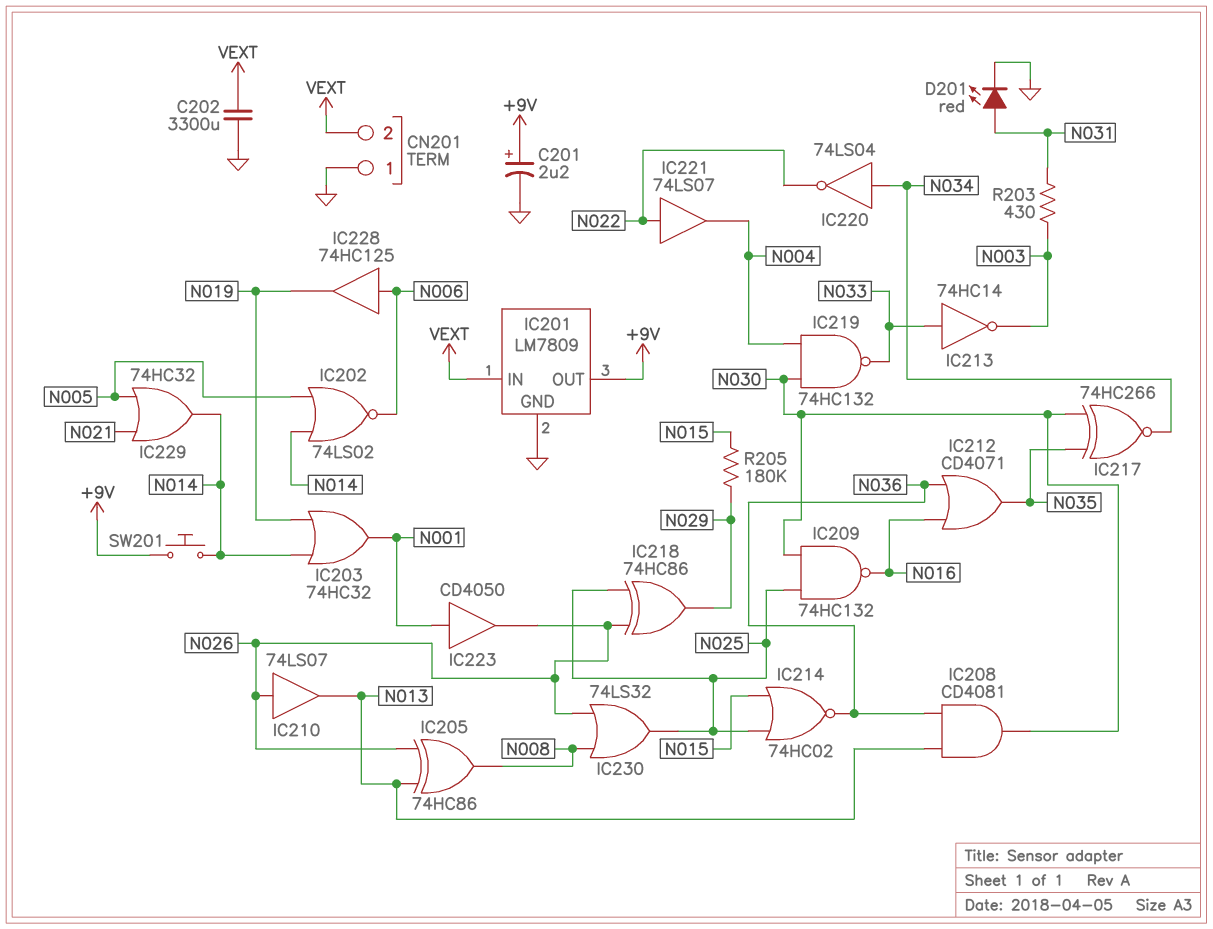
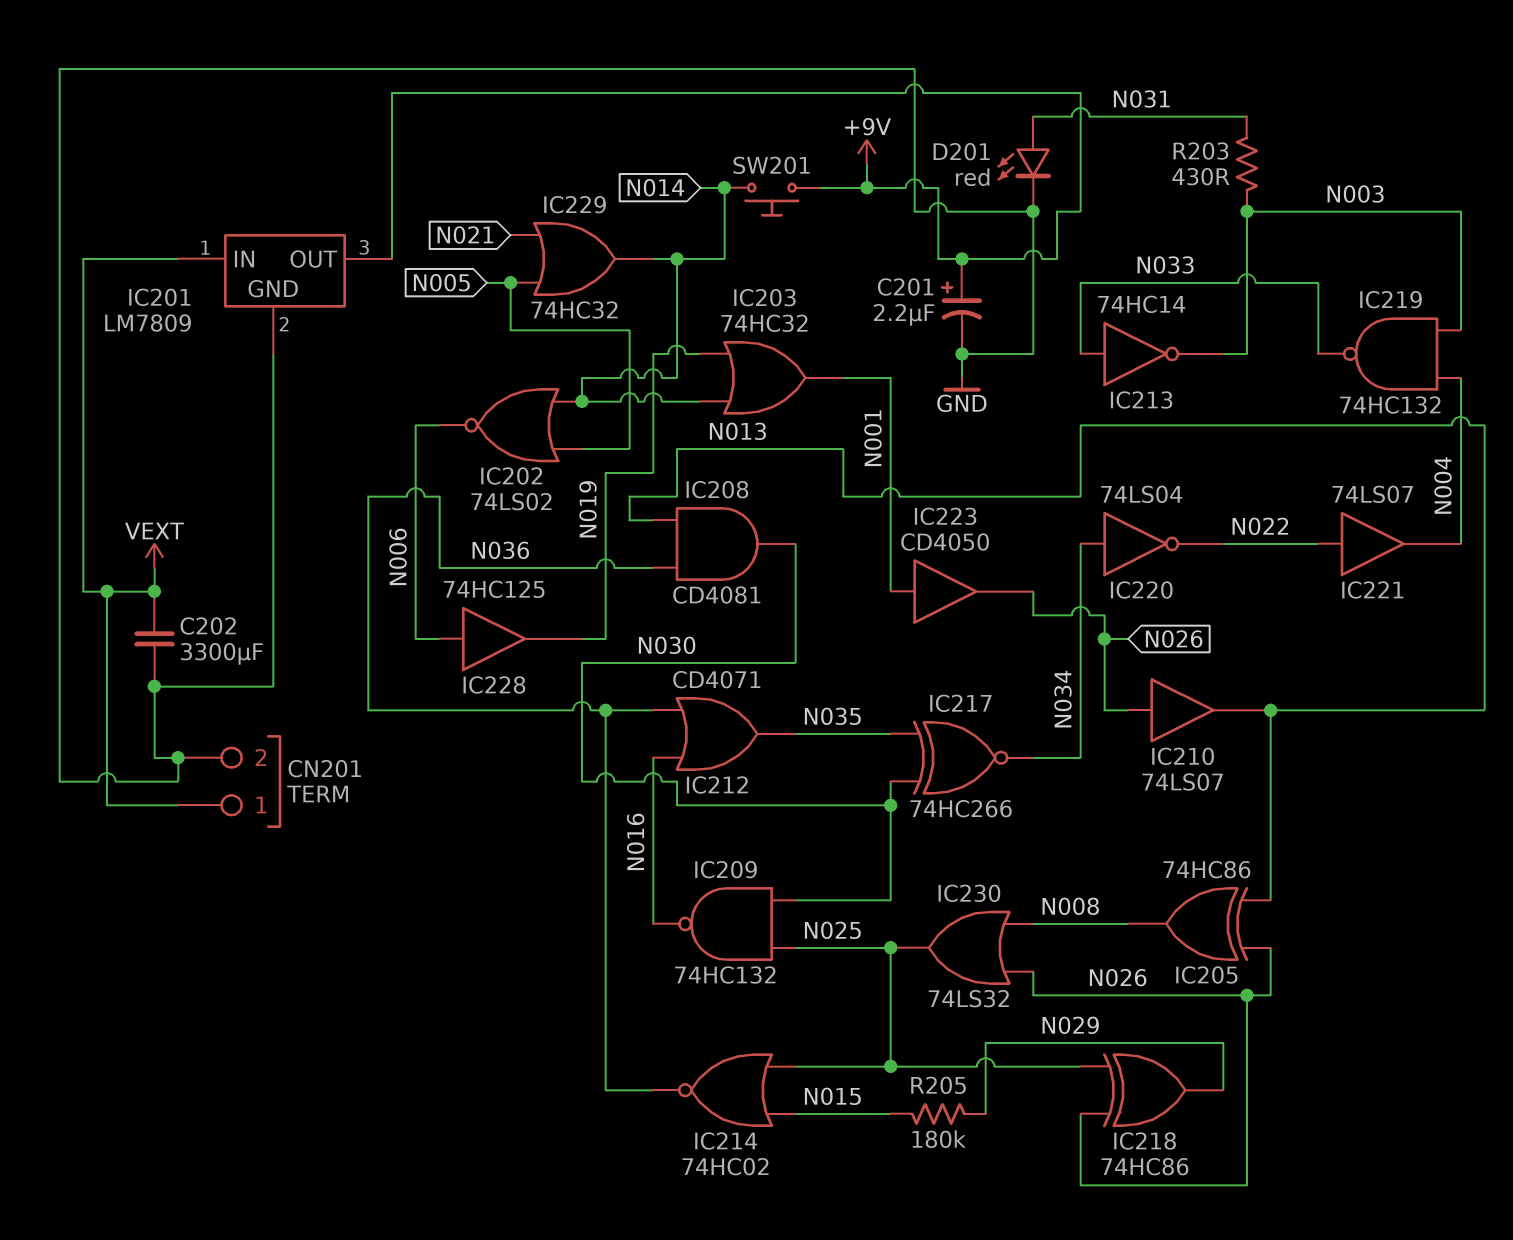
CN201 pin 1: GND -> VEXT
CN201 pin 2: VEXT -> GND
IC219: NAND 74HC132 (in N004, in N030, out N033) -> NAND 74HC132 (in N003, in N004, out N033)

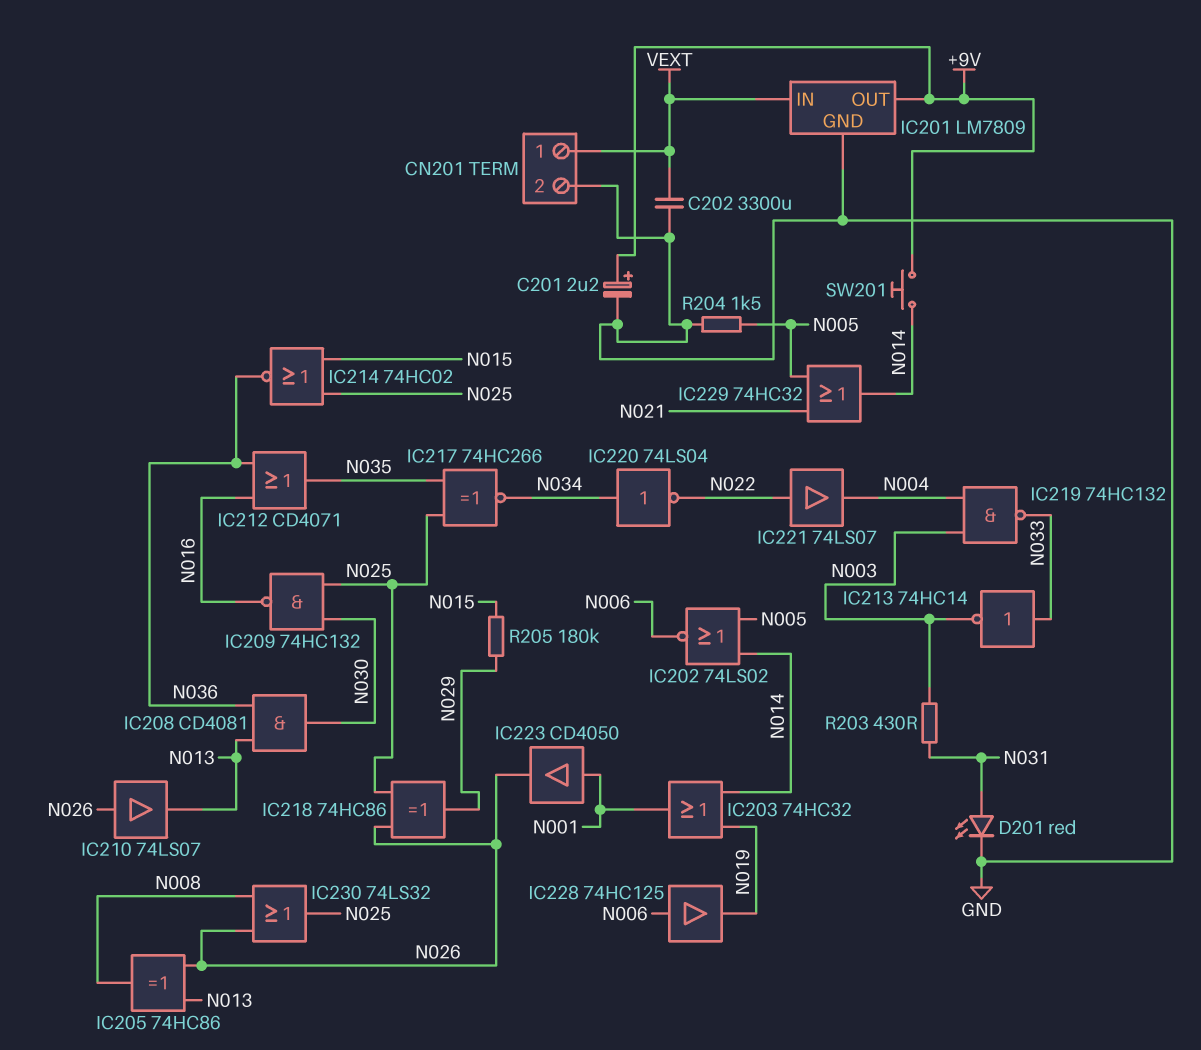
IC217: XNOR 74HC266 (in N030, in N035, out N034) -> XNOR 74HC266 (in N025, in N035, out N034)
R204: none -> 1.5k (GND, N005)

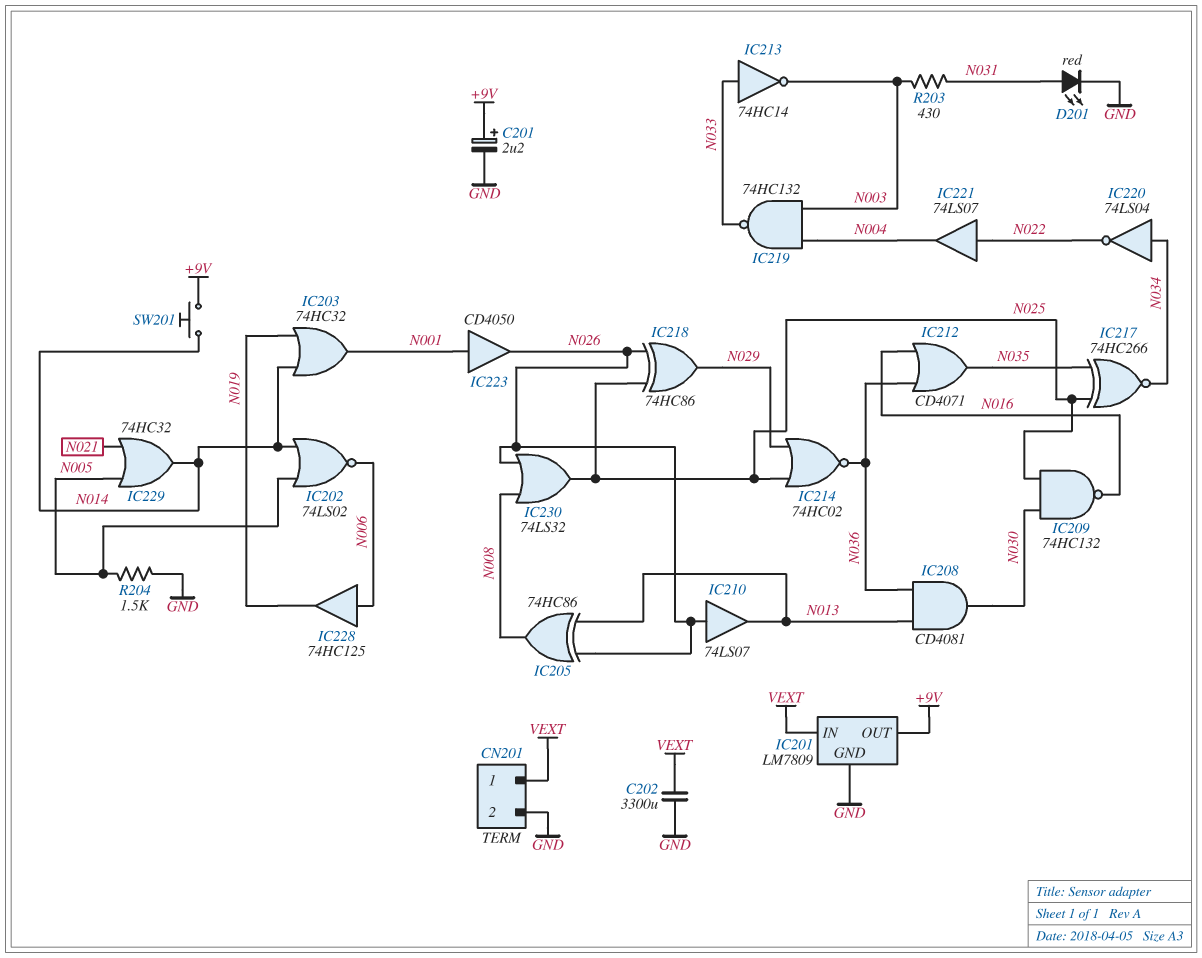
IC214: NOR 74HC02 (in N015, in N025, out N036) -> NOR 74HC02 (in N025, in N029, out N036)
R205: 180k (N015, N029) -> none

